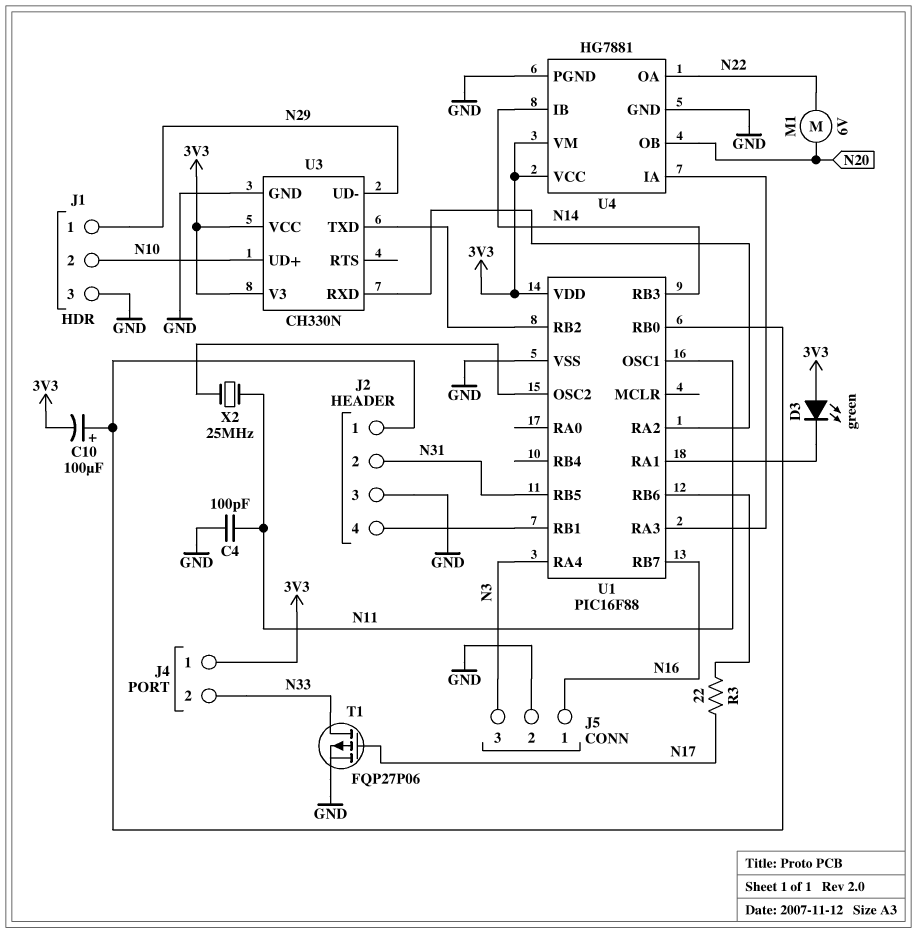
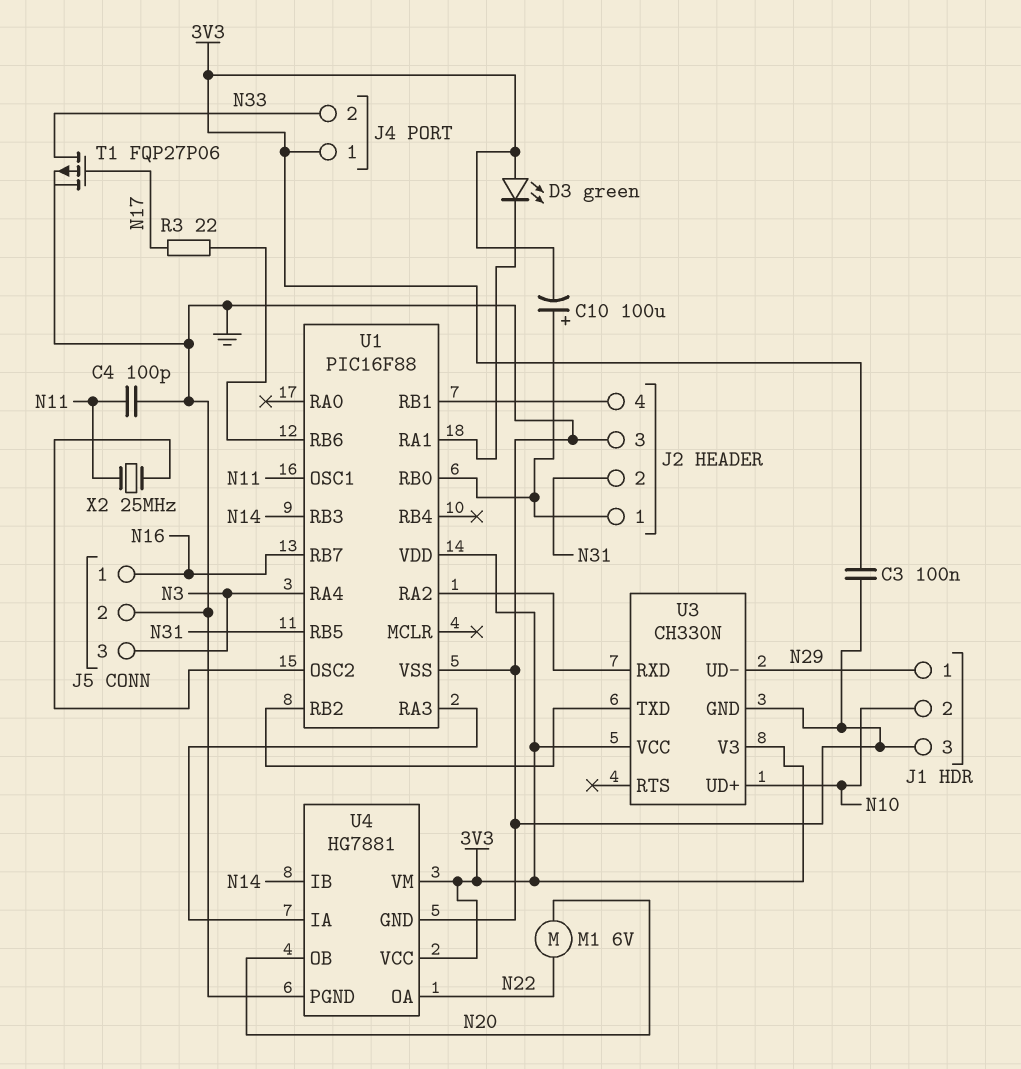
C3: none -> 100nF (3V3, GND)

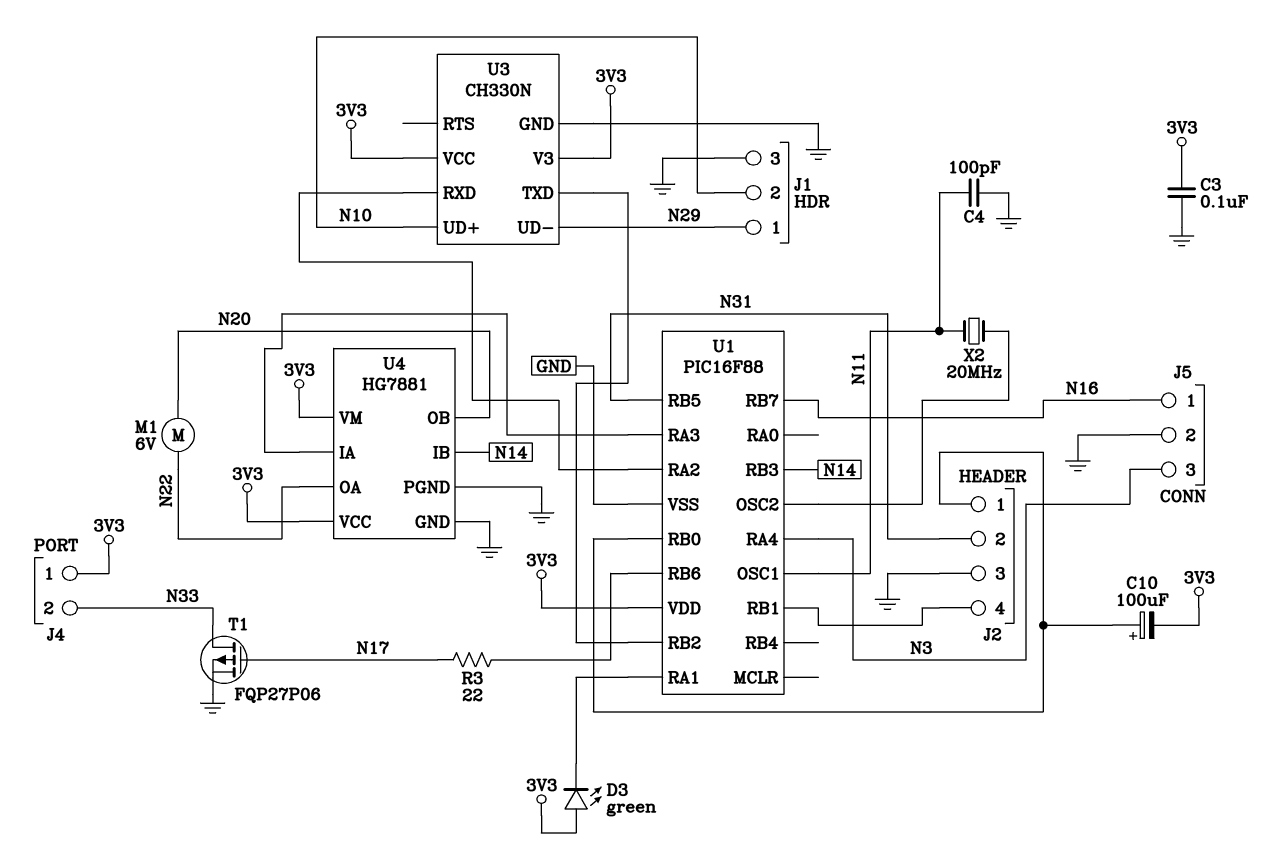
X2: 25MHz (N11, U1/OSC2) -> 20MHz (N11, U1/OSC2)

